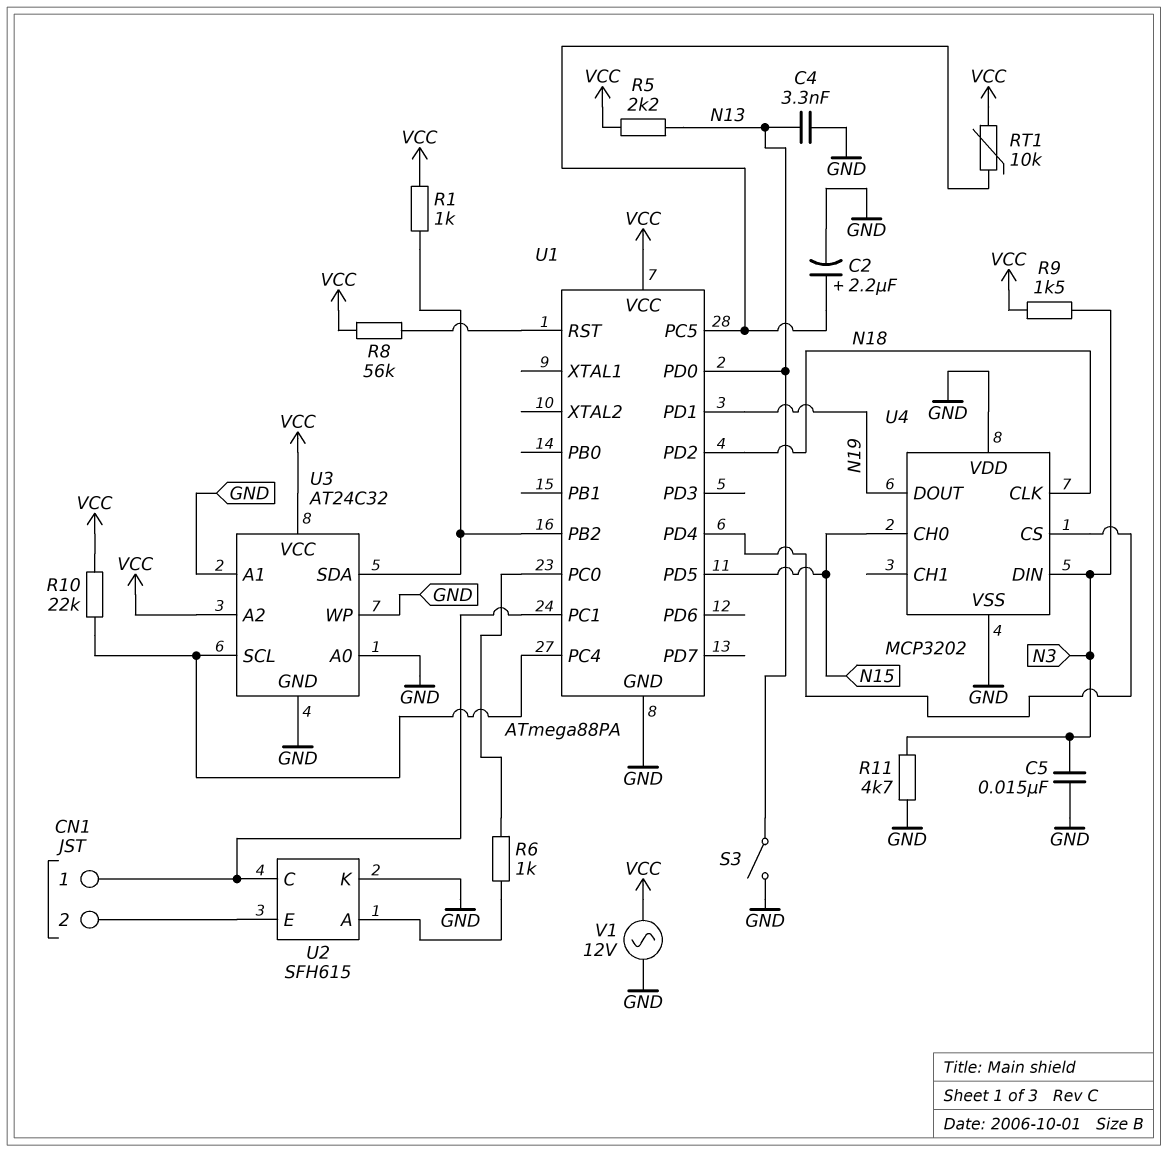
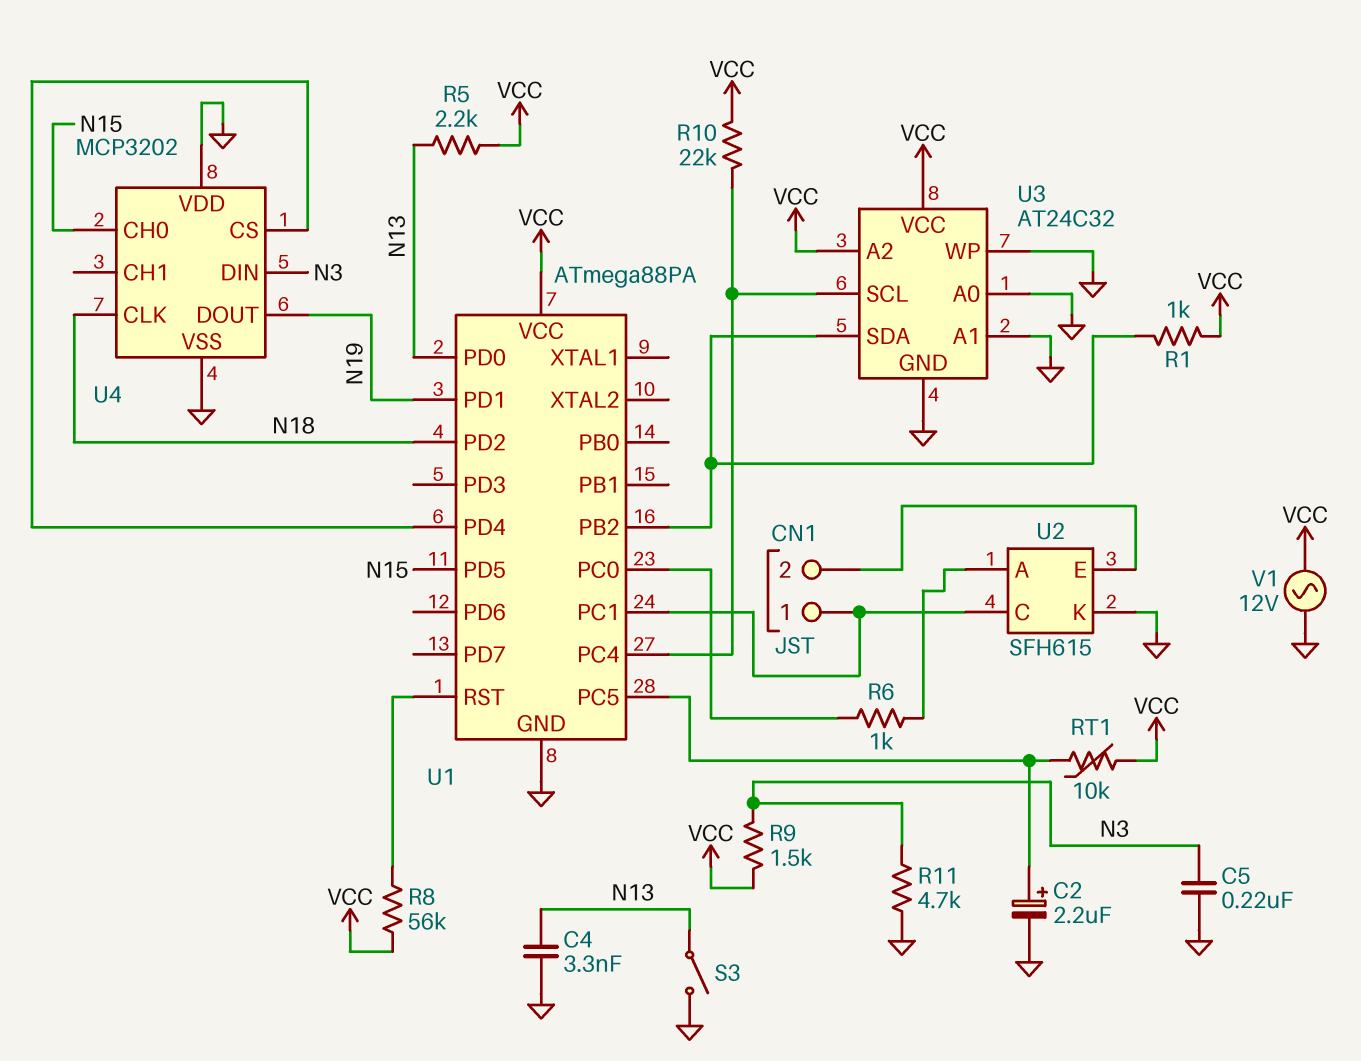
C5: 15nF (GND, N3) -> 220nF (GND, N3)

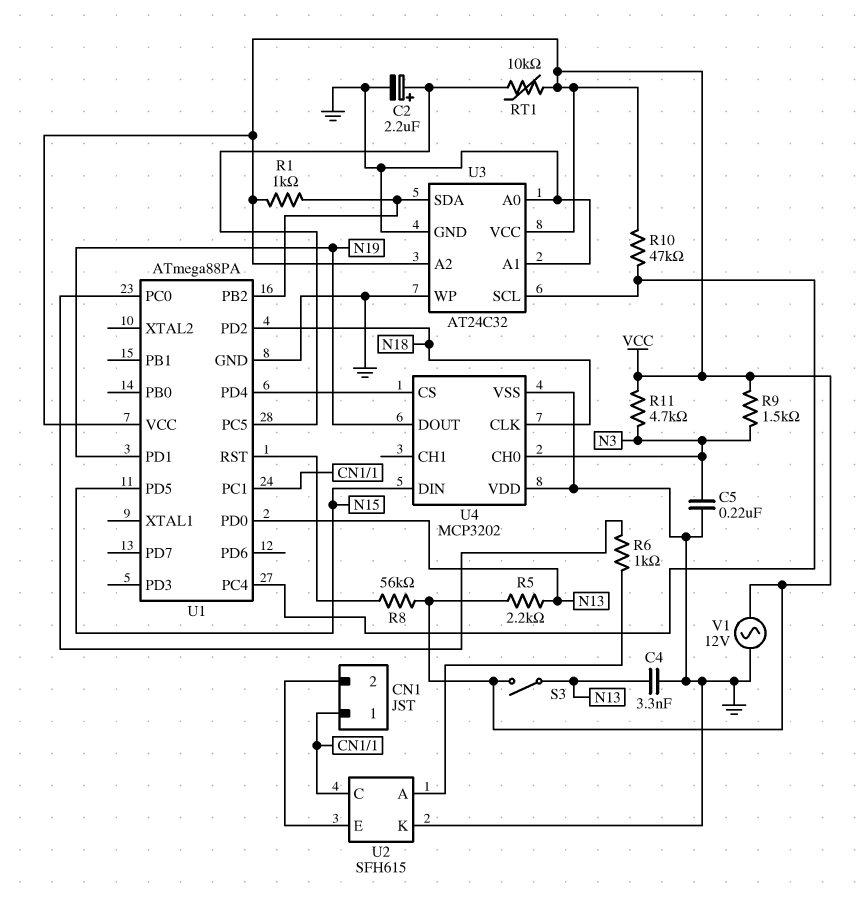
R10: 22k (U1/PC4, VCC) -> 47k (U1/PC4, VCC)
R11: 4.7k (GND, N3) -> 4.7k (N3, VCC)
S3: switch (GND, N13) -> switch (N13, VCC)
U4 pin CH0: N15 -> N3
U4 pin DIN: N3 -> N15

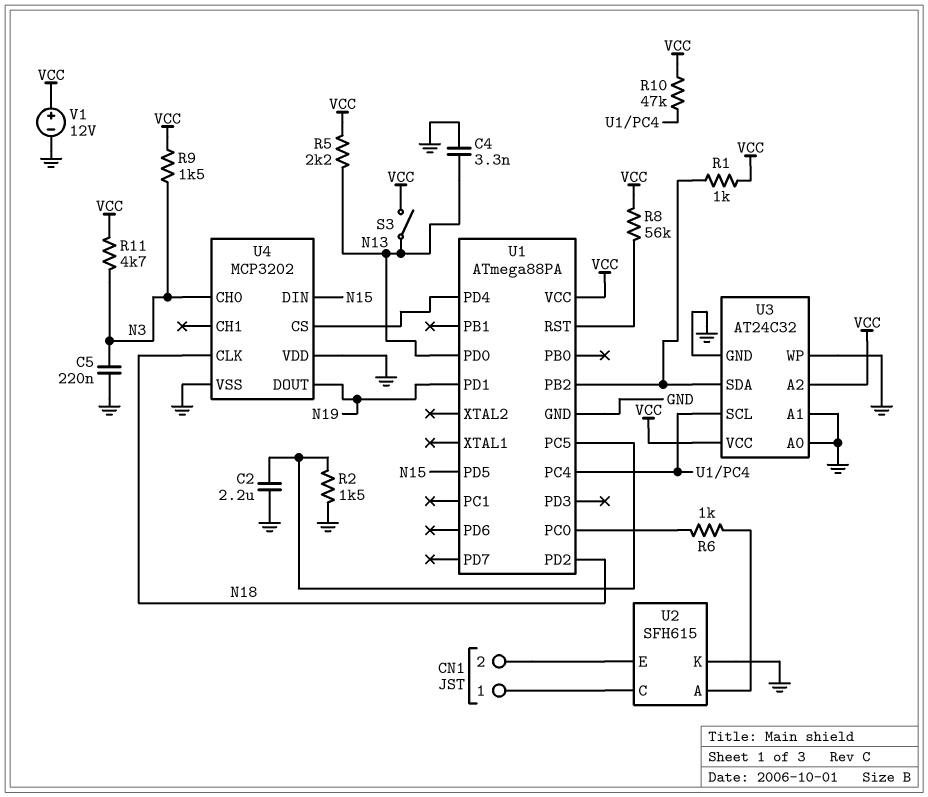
C2: 2.2uF (plus U1/PC5, minus GND) -> 2.2uF (GND, U1/PC5)
R2: none -> 1.5k (GND, U1/PC5)
RT1: 10k (U1/PC5, VCC) -> none
U1 pin PC1: CN1/1 -> none
V1: AC 12V (GND, VCC) -> 12V (plus VCC, minus GND)

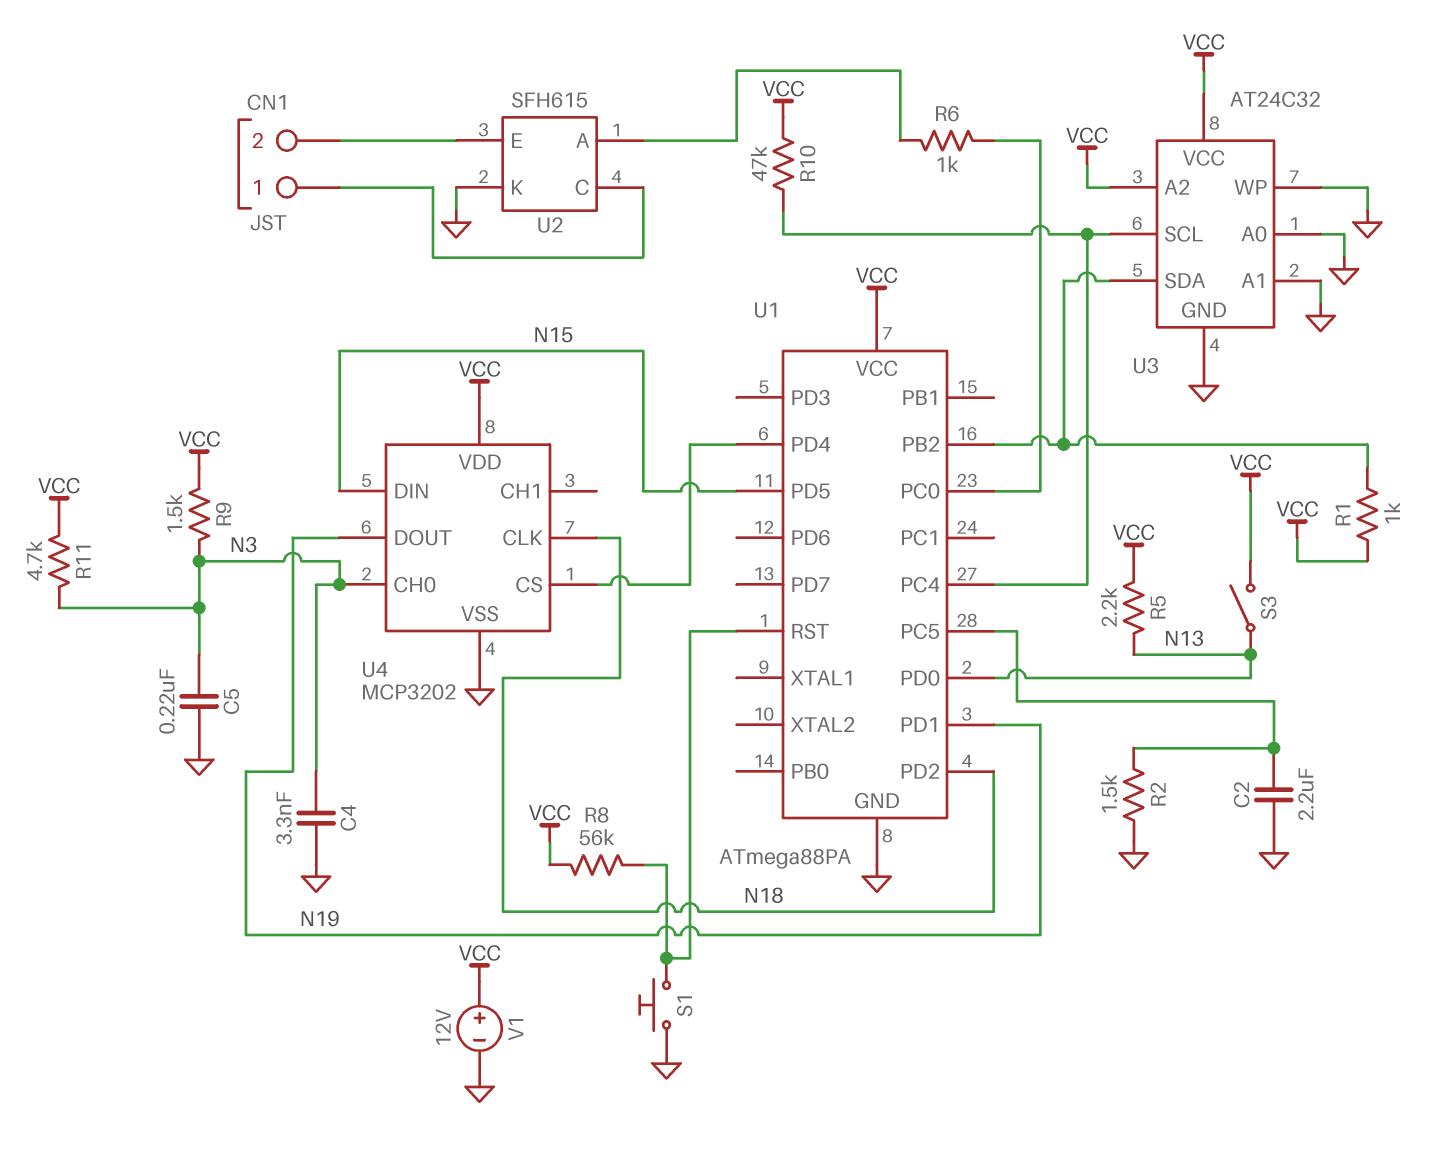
C4: 3.3nF (GND, N13) -> 3.3nF (GND, N3)
S1: none -> button (GND, U1/RST)
U4 pin VDD: GND -> VCC

